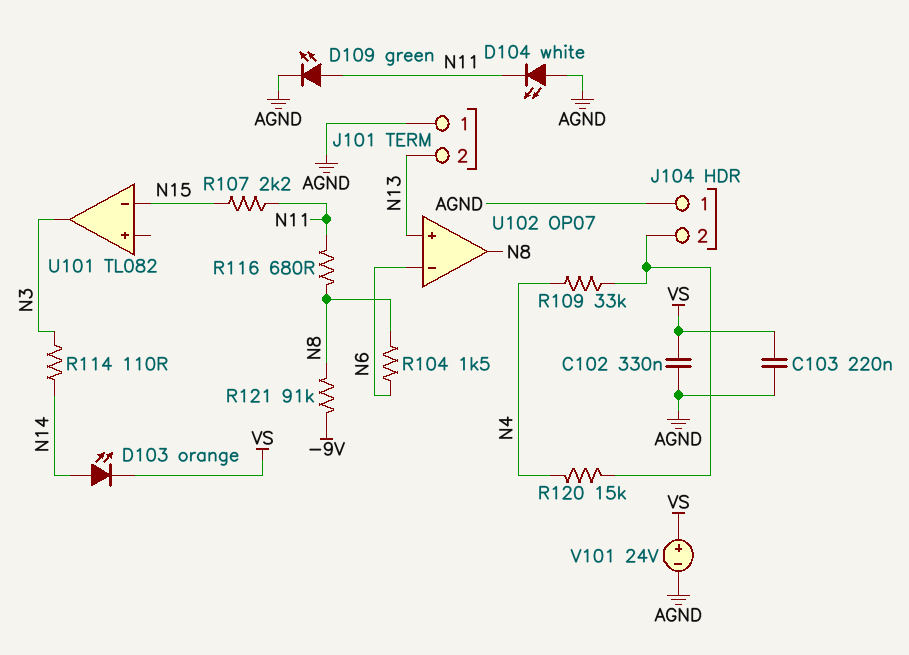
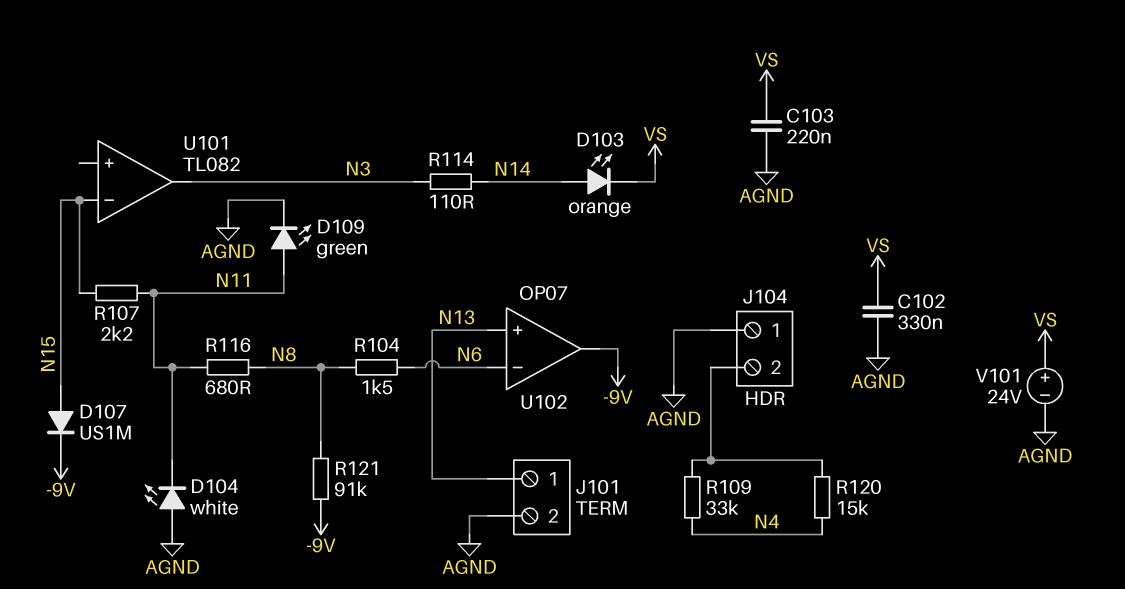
D107: none -> diode US1M (A N15, K -9V)
J101 pin 1: AGND -> N13
J101 pin 2: N13 -> AGND
U102 pin out: N8 -> -9V

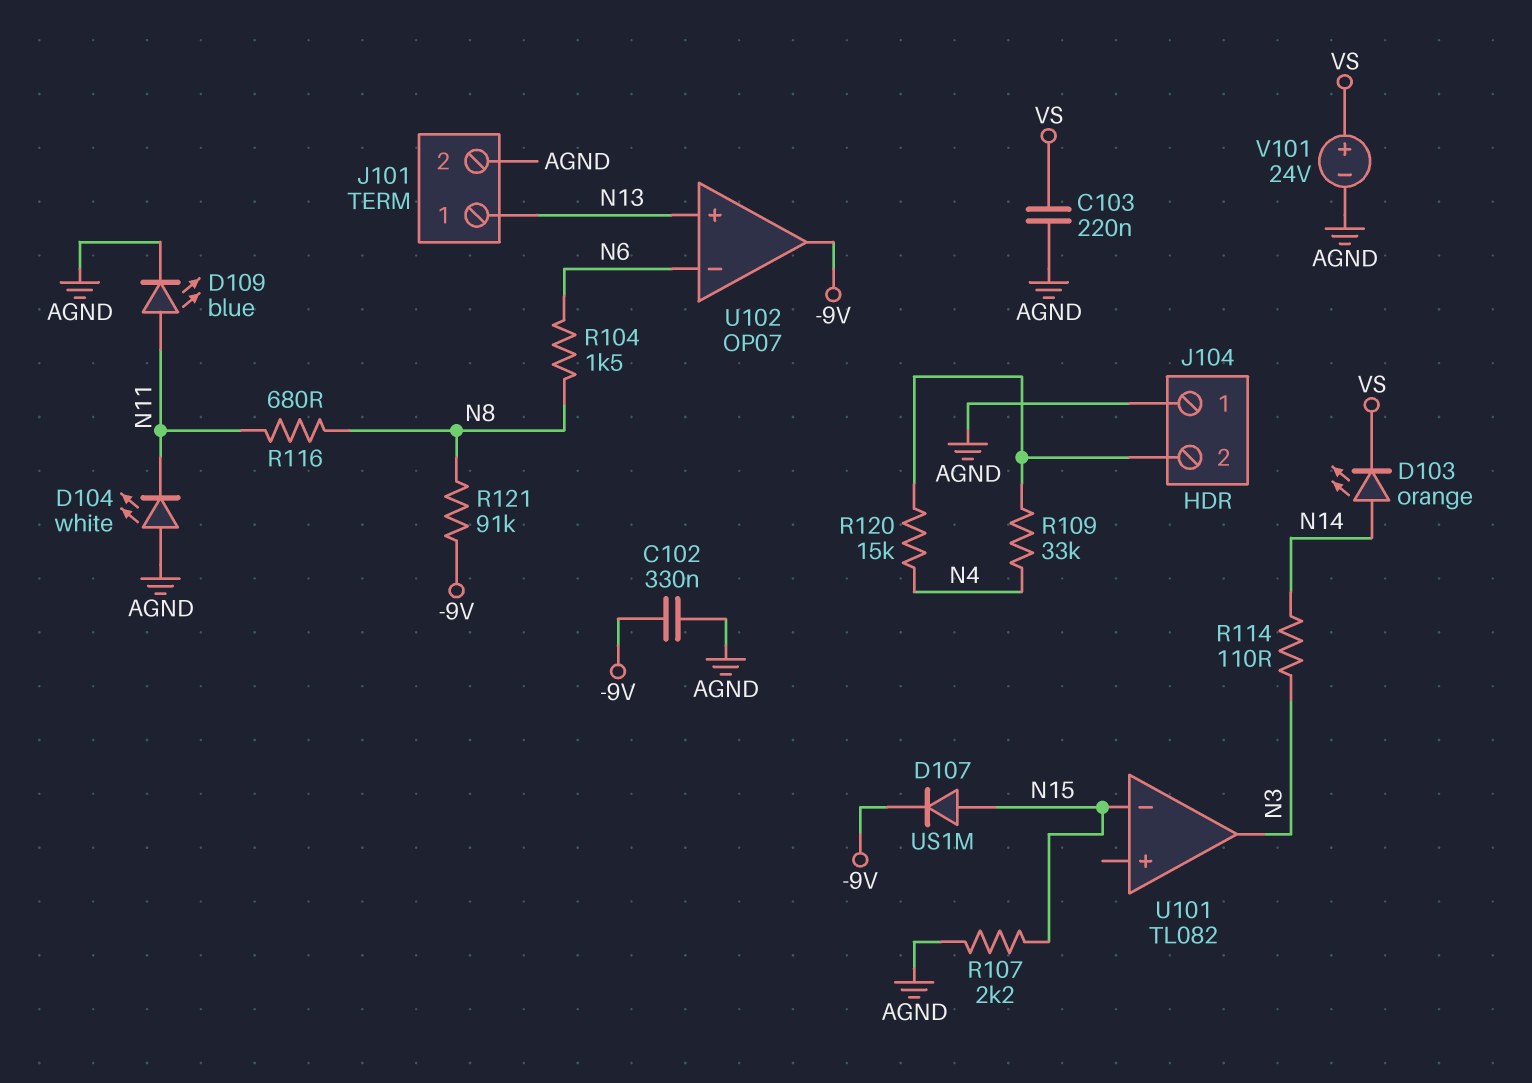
C102: 330nF (AGND, VS) -> 330nF (-9V, AGND)
D109: LED green (A N11, K AGND) -> LED blue (A N11, K AGND)
R107: 2.2k (N11, N15) -> 2.2k (AGND, N15)

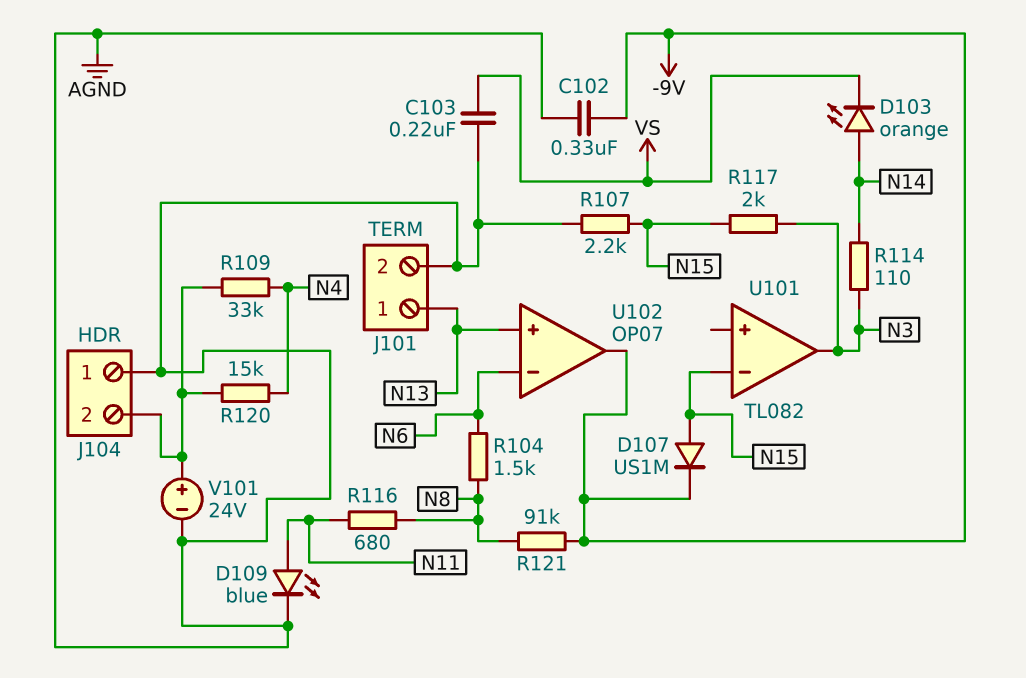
D104: LED white (A AGND, K N11) -> none
R117: none -> 2k (N3, N15)
V101: 24V (plus VS, minus AGND) -> 24V (plus J104/2, minus AGND)

